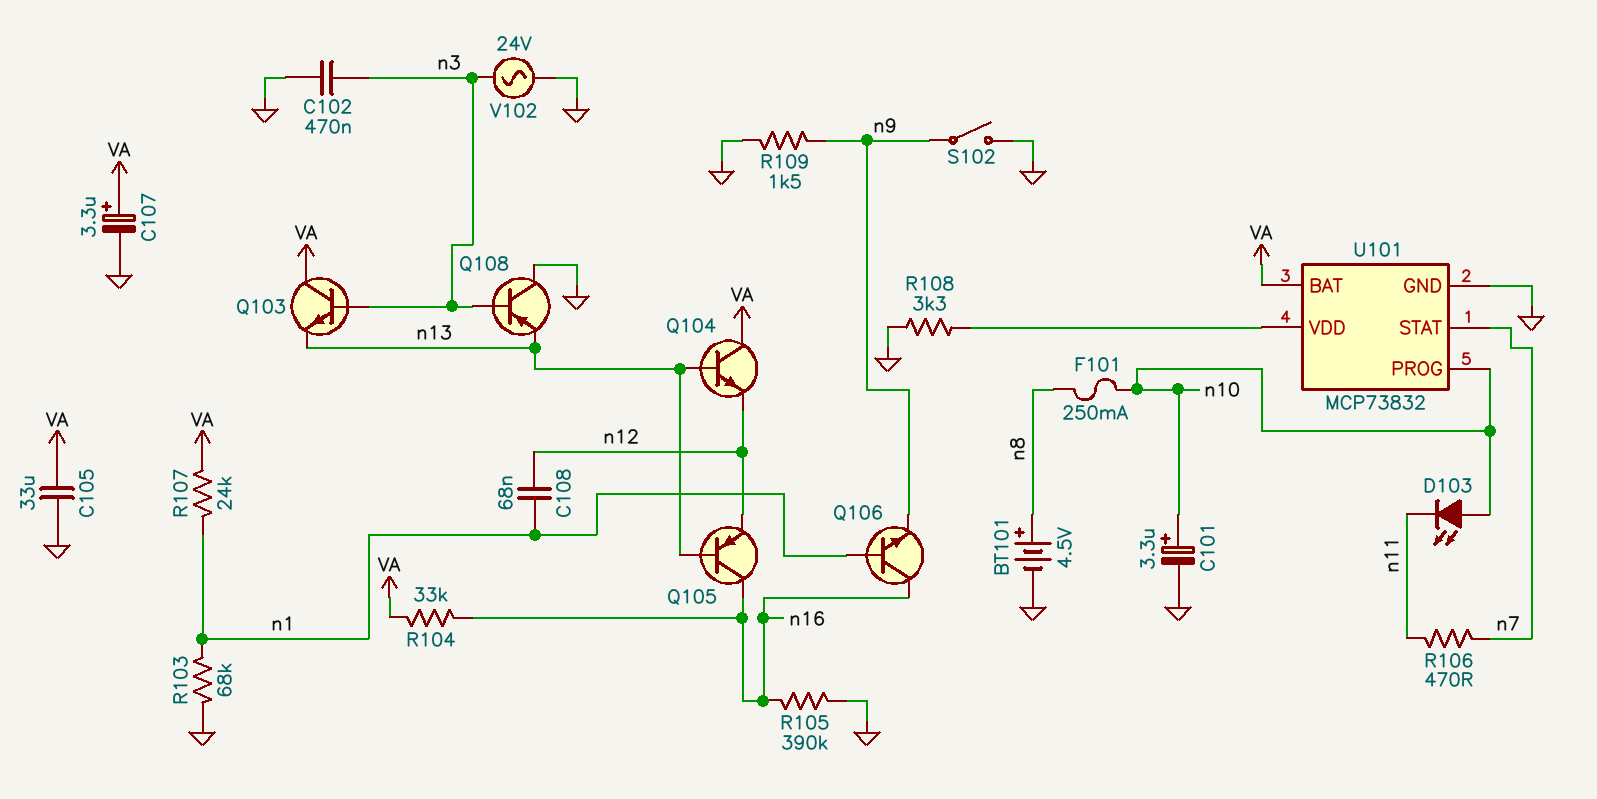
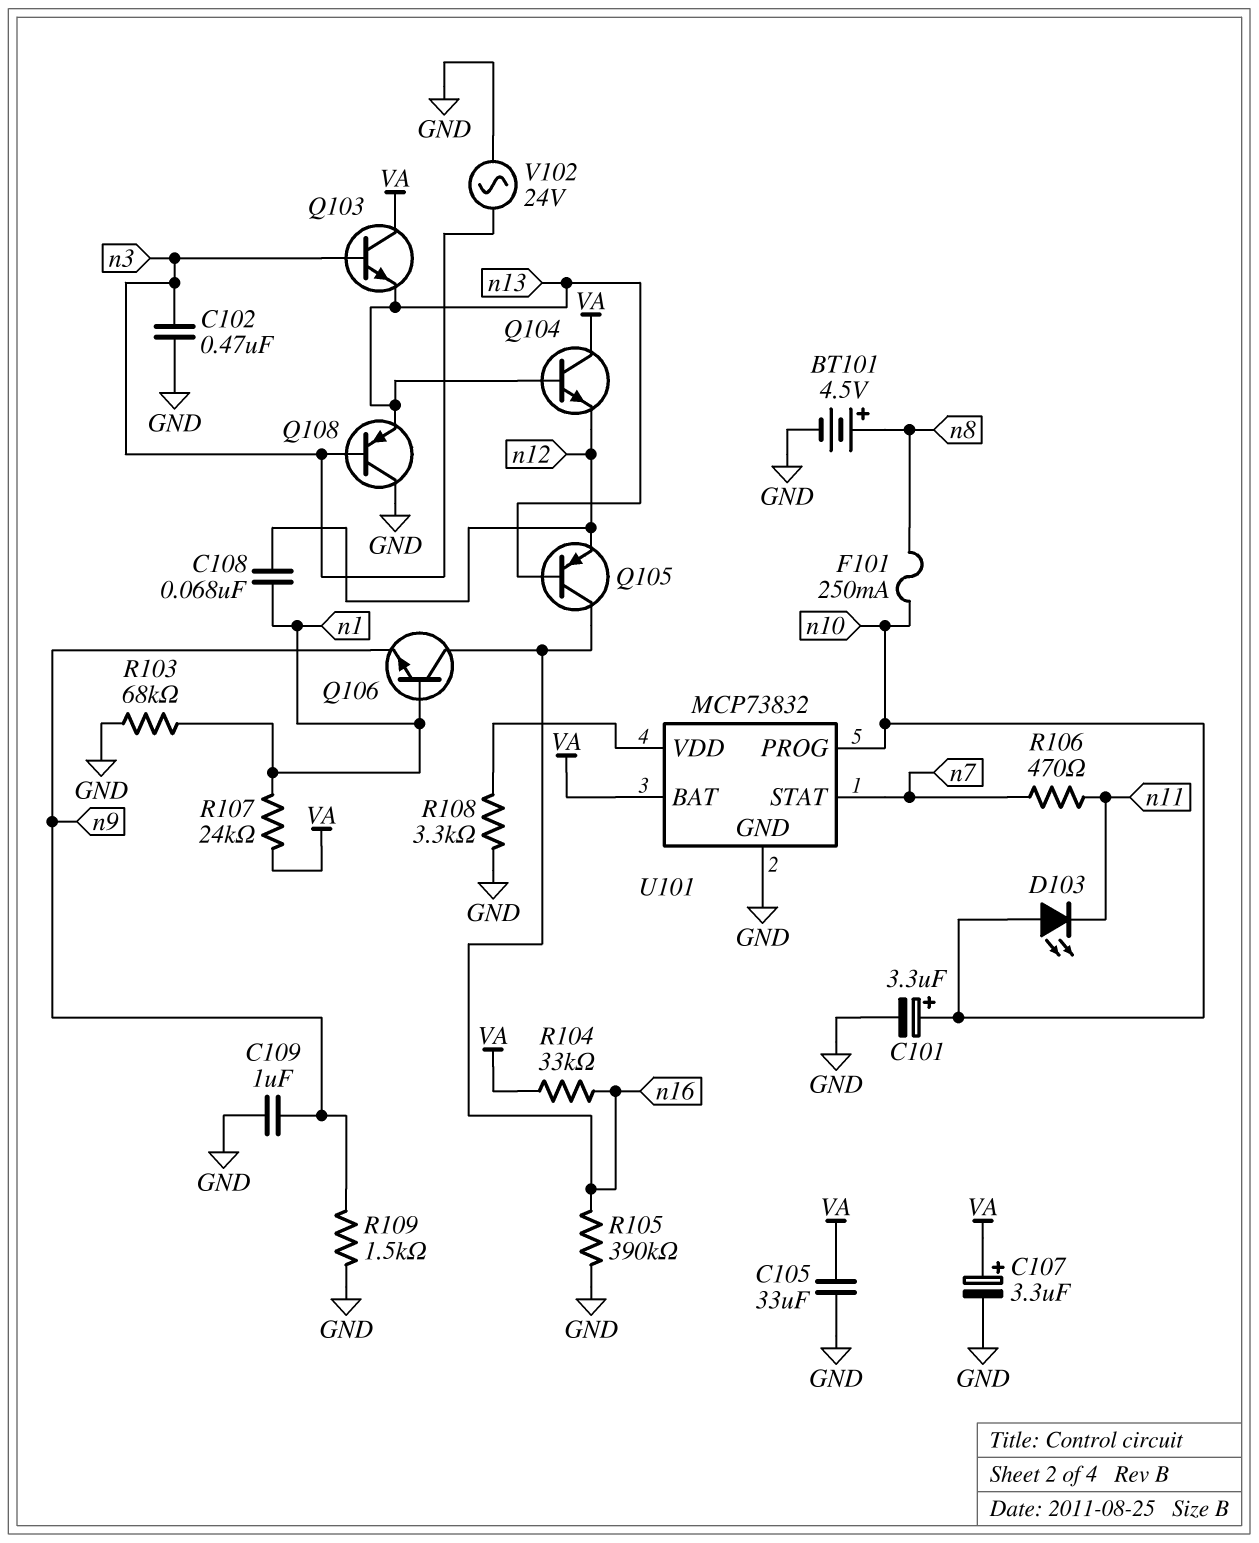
C109: none -> 1uF (GND, n9)
S102: switch (GND, n9) -> none

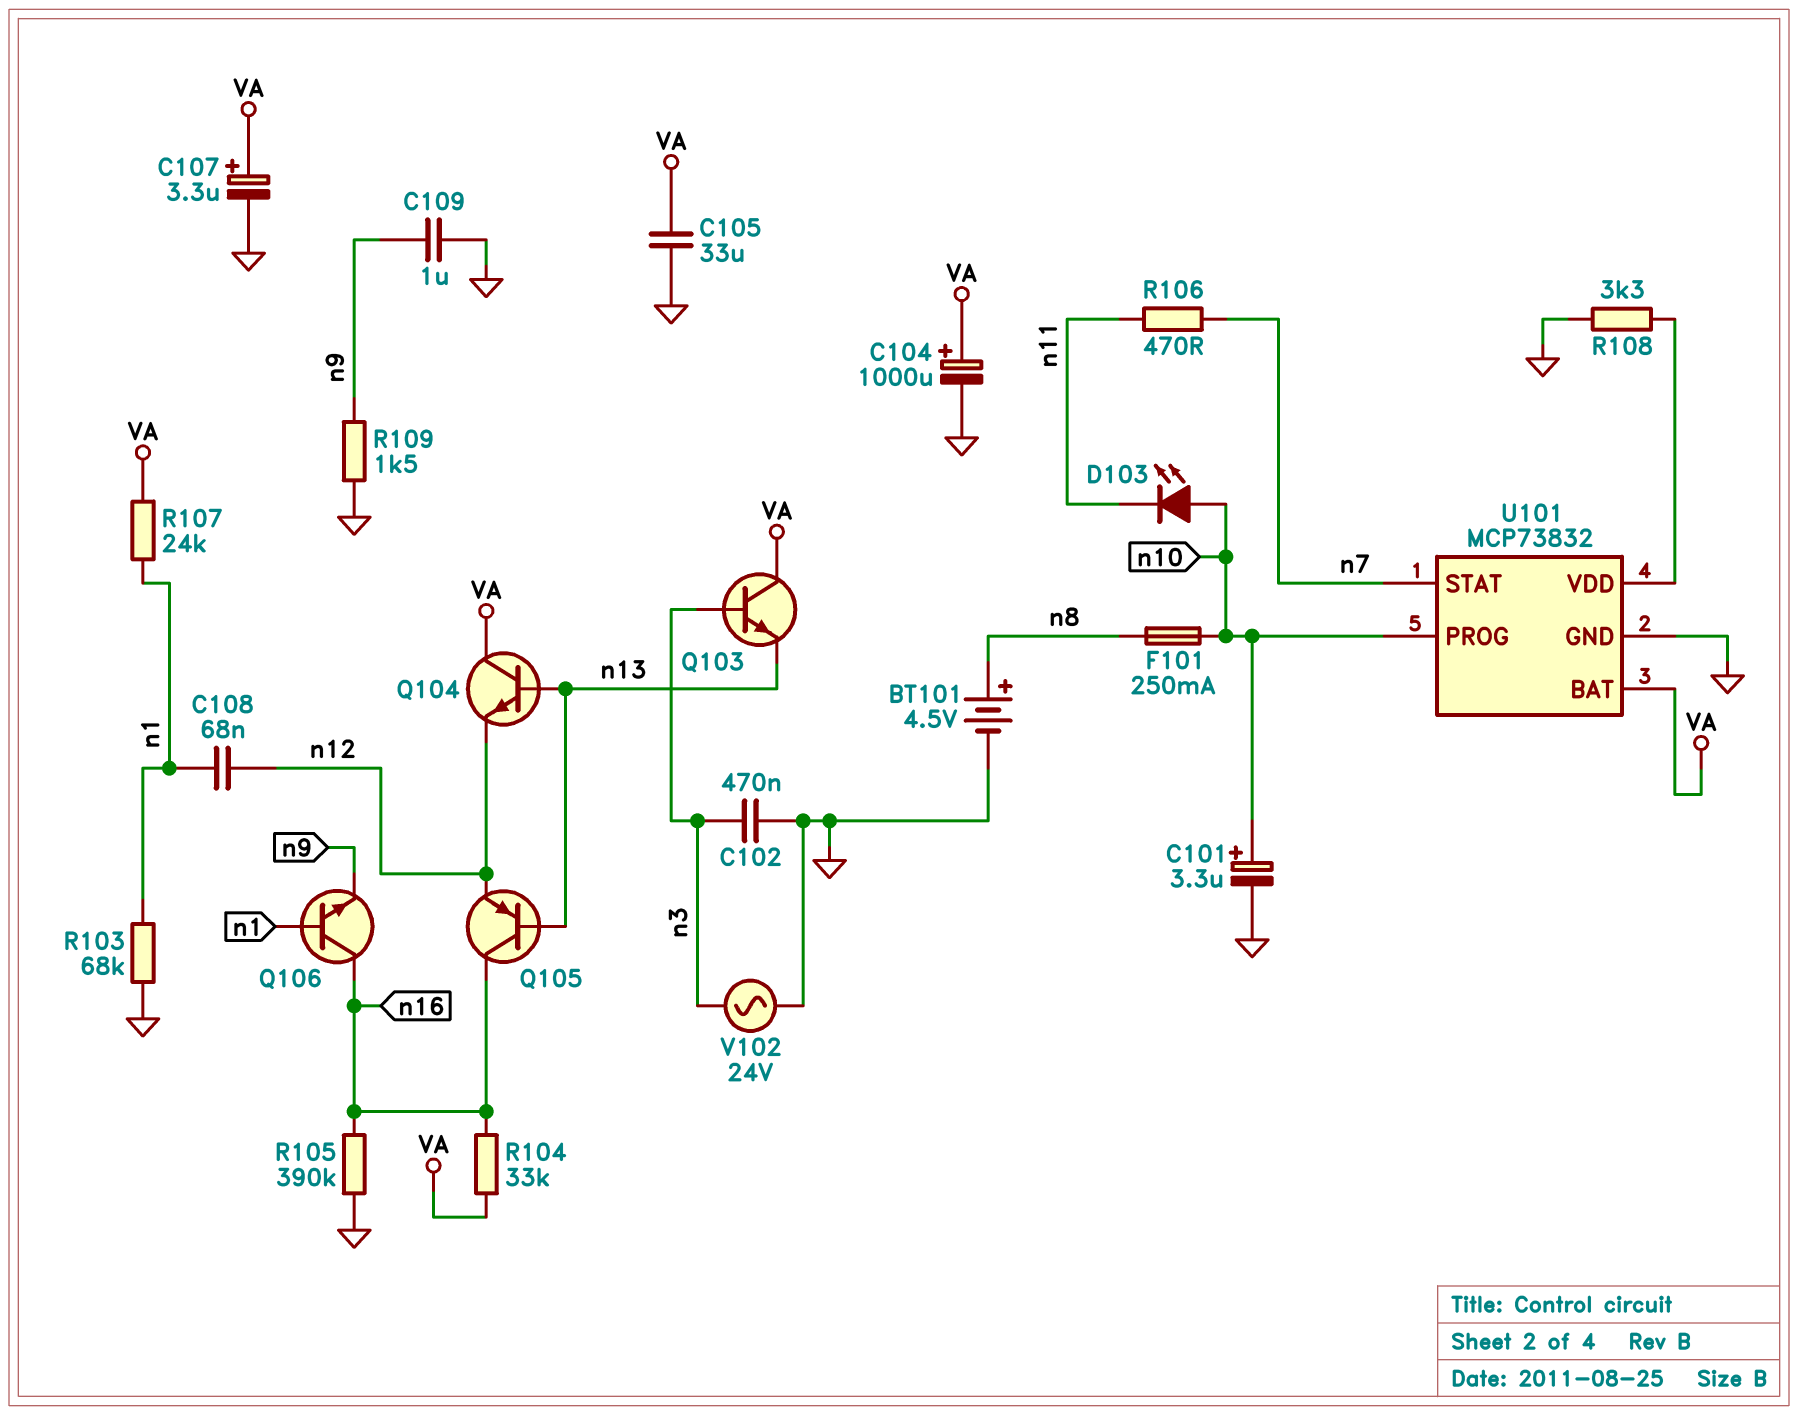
C104: none -> 1000uF (plus VA, minus GND)
Q108: PNP (B n3, C GND, E n13) -> none

